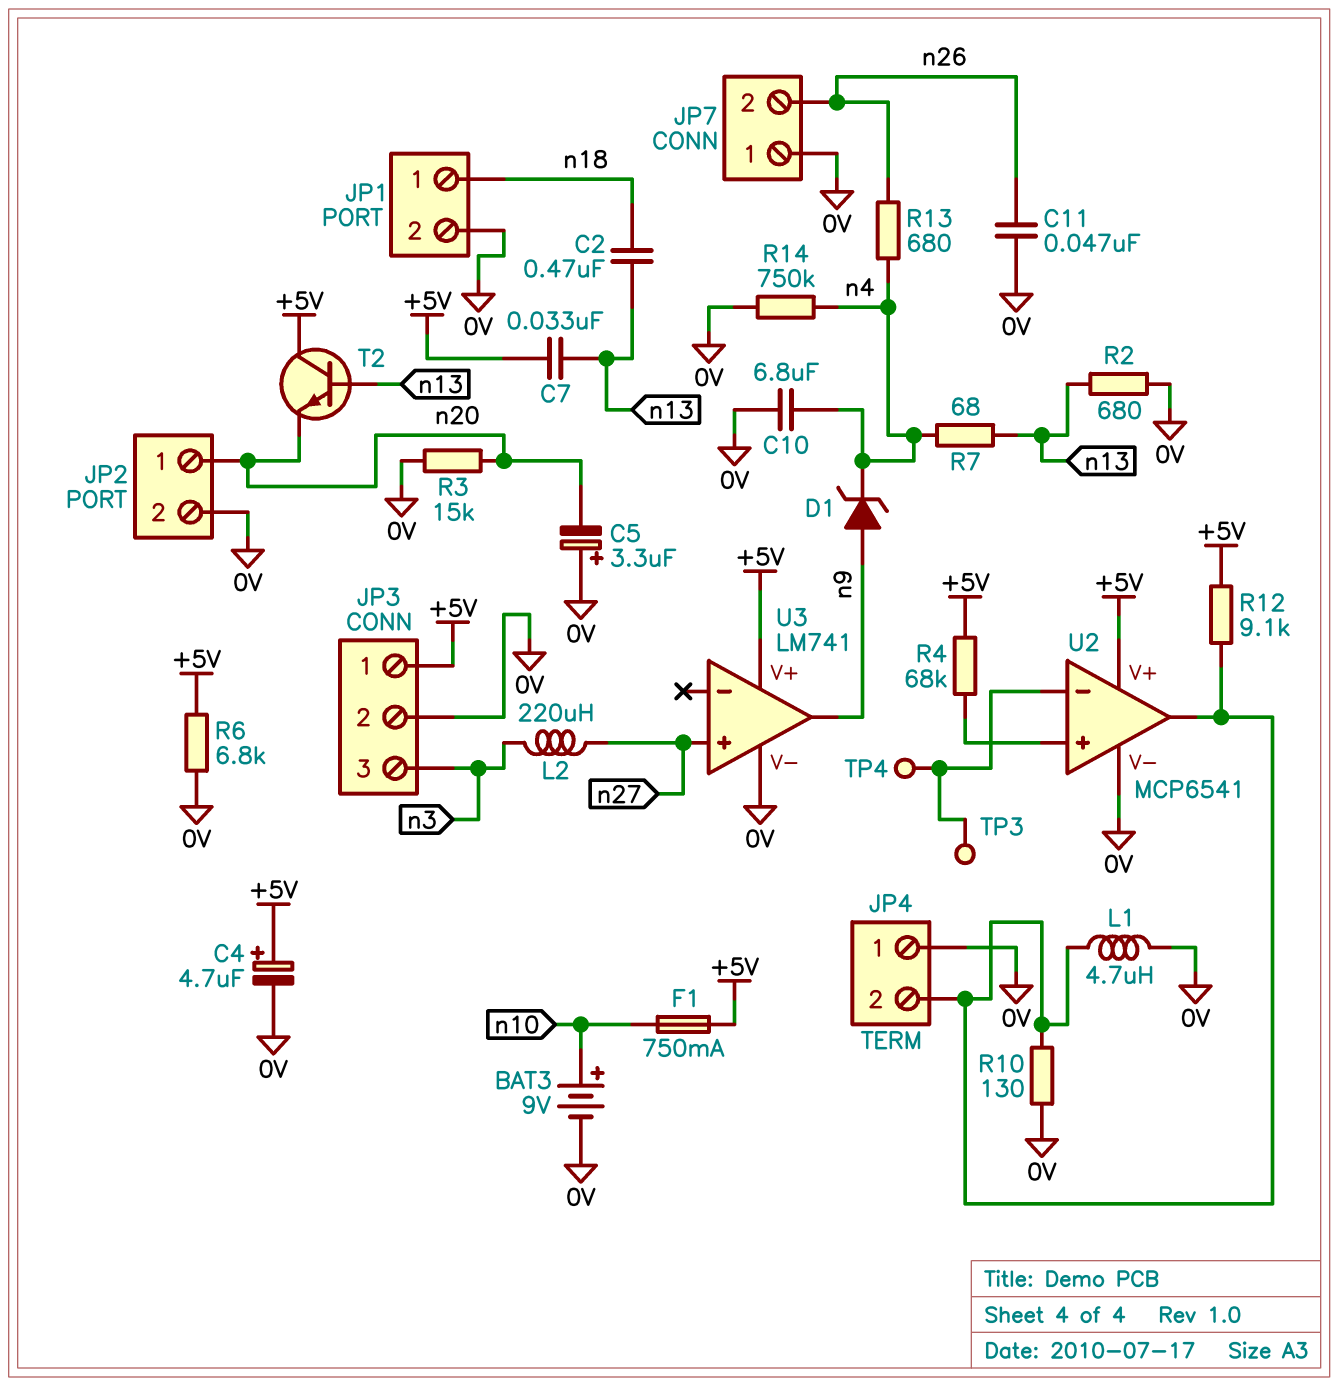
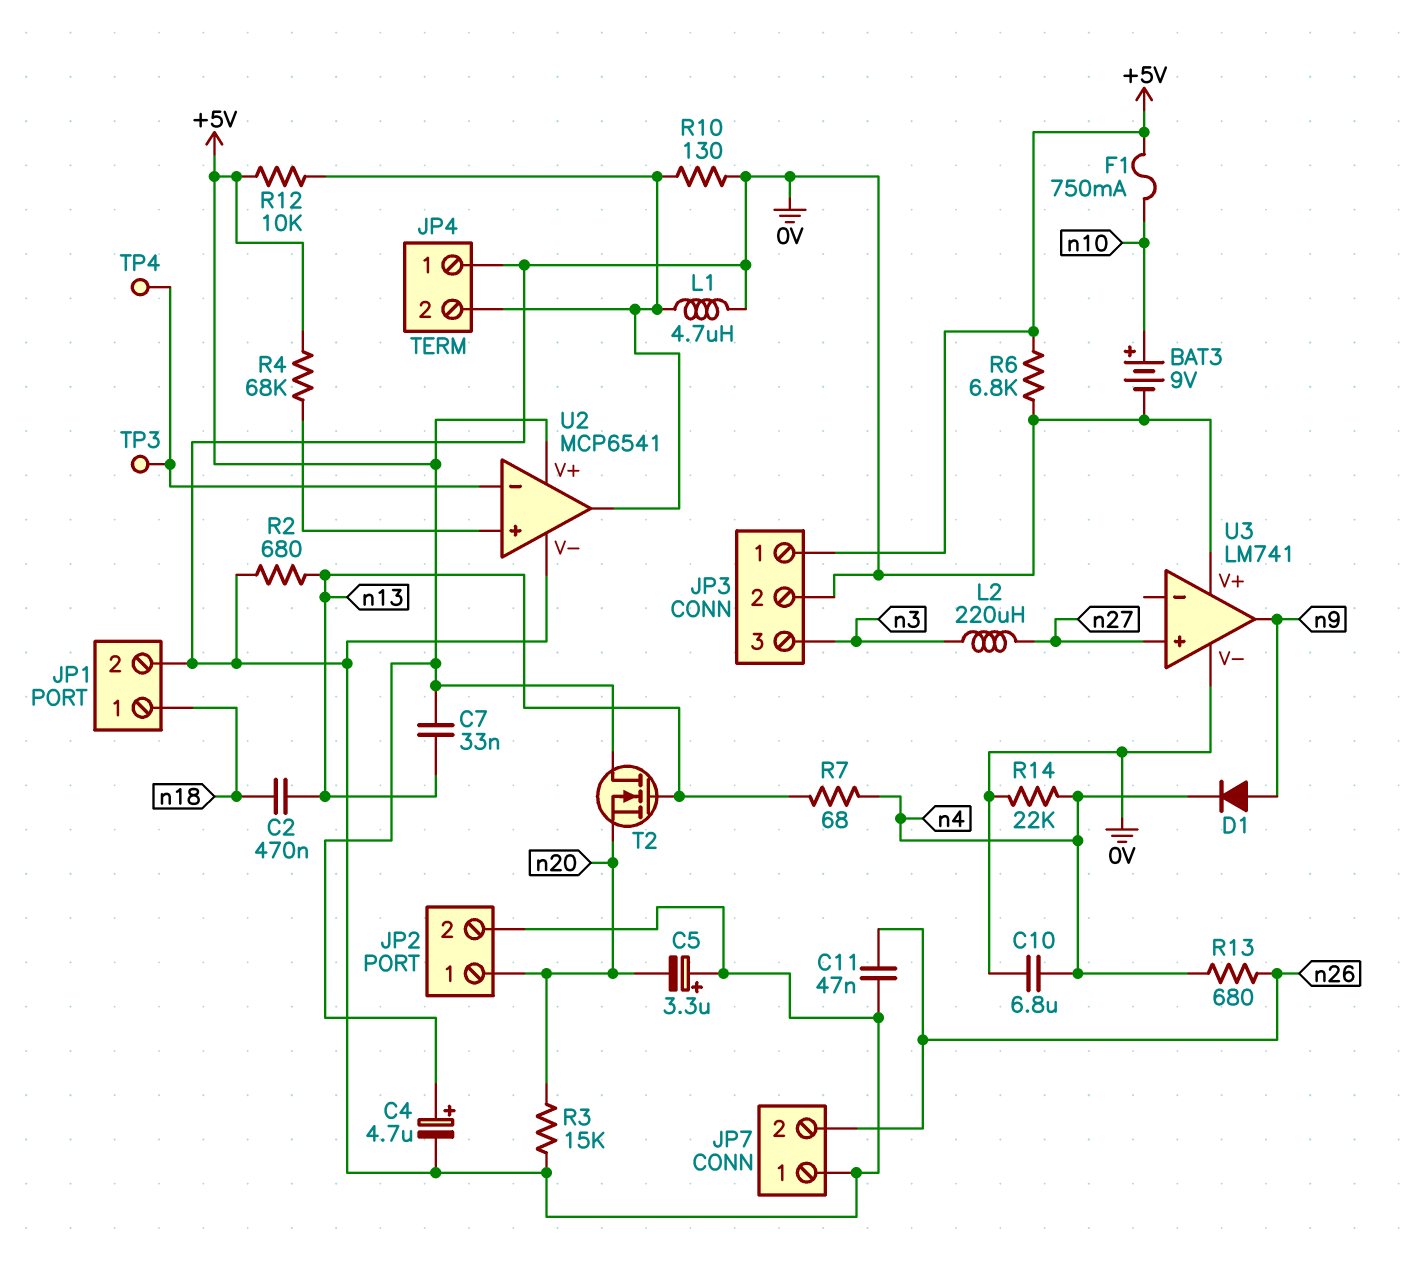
D1: zener (A n9, K n4) -> diode (A n9, K n4)
R12: 9.1k (+5V, JP4/2) -> 10k (+5V, JP4/2)
R14: 750k (0V, n4) -> 22k (0V, n4)
T2: NPN (B n13, C +5V, E n20) -> NMOS (G n13, D +5V, S n20)
U3 pin V+: +5V -> 0V

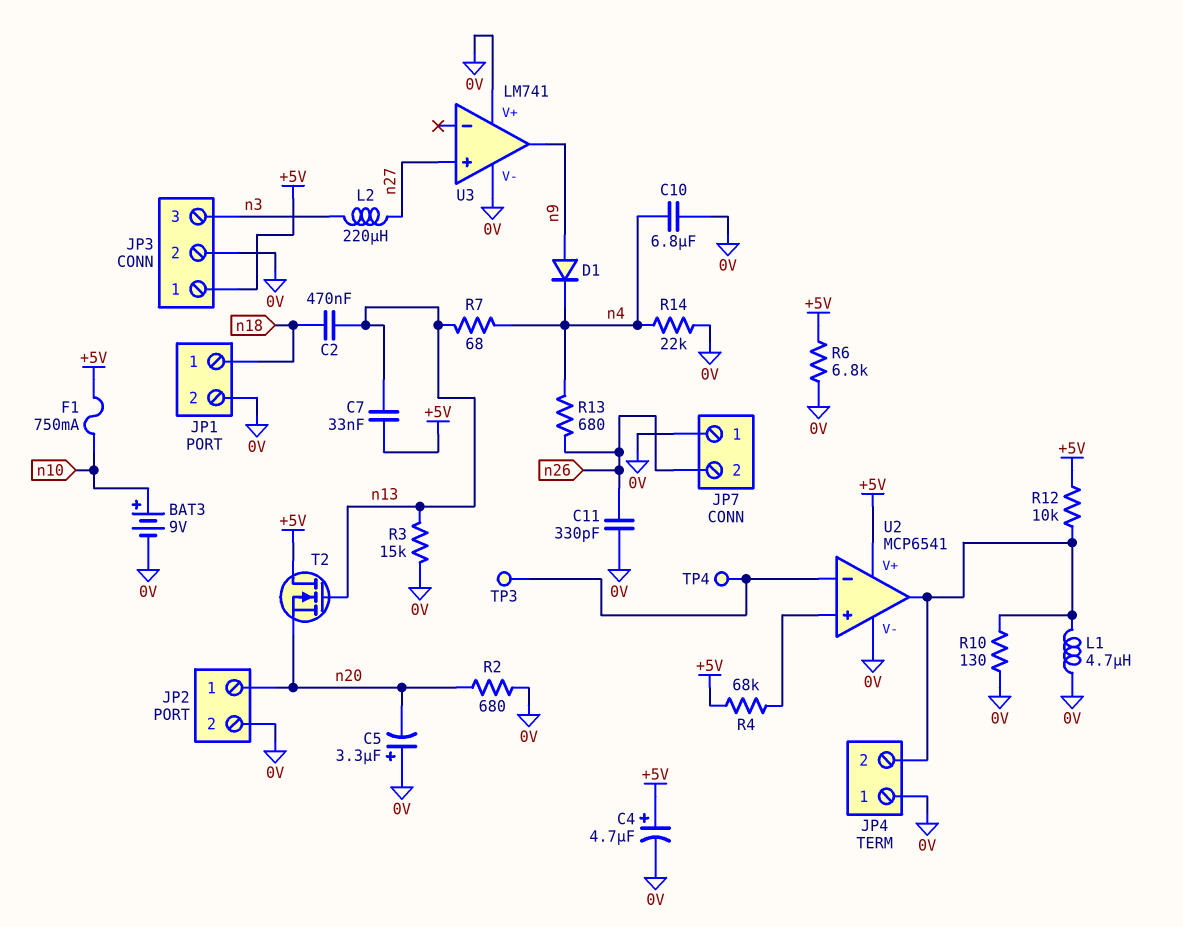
C11: 47nF (0V, n26) -> 330pF (0V, n26)
R2: 680 (0V, n13) -> 680 (0V, n20)
R3: 15k (0V, n20) -> 15k (0V, n13)

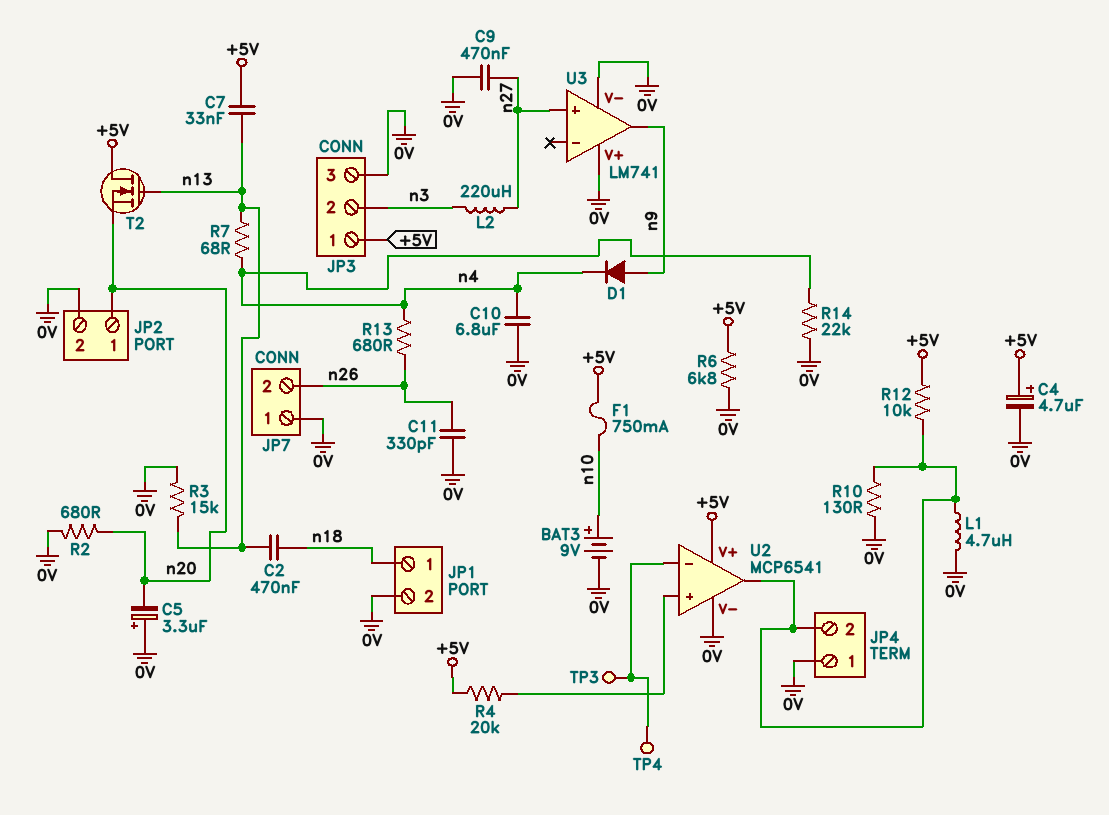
C9: none -> 470nF (0V, n27)
JP3 pin 2: 0V -> n3
JP3 pin 3: n3 -> 0V
R4: 68k (+5V, U2/in+) -> 20k (+5V, U2/in+)

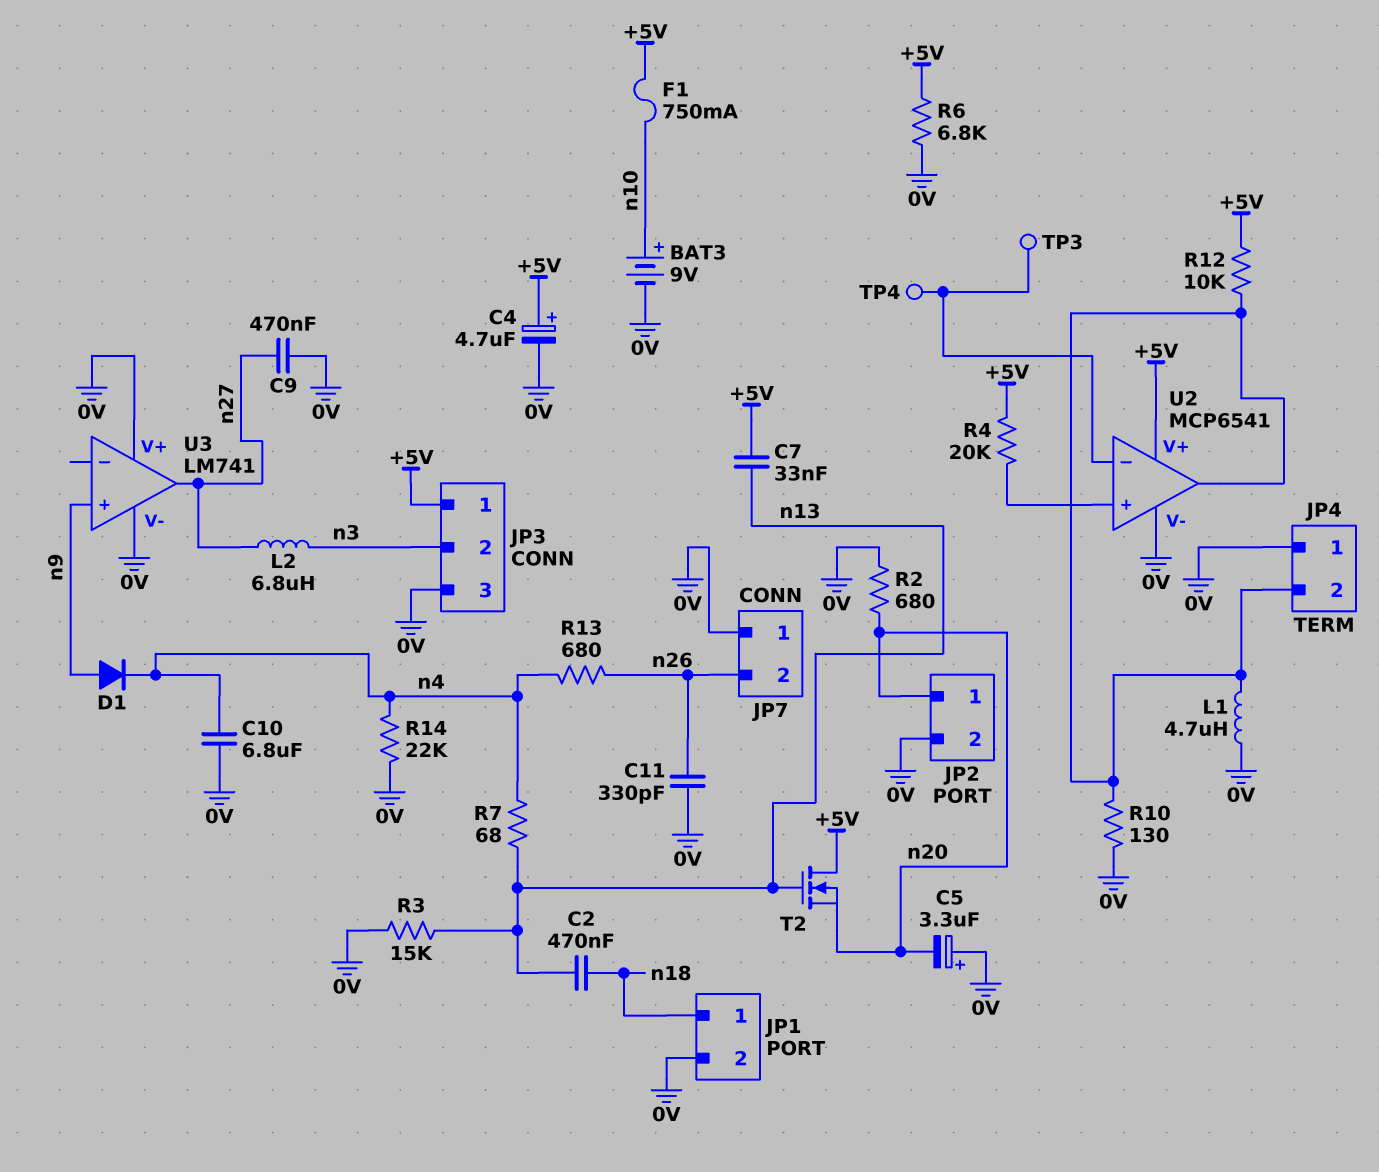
L2: 220uH (n3, n27) -> 6.8uH (n3, n27)
U3 pin in+: n27 -> n9
U3 pin out: n9 -> n27

